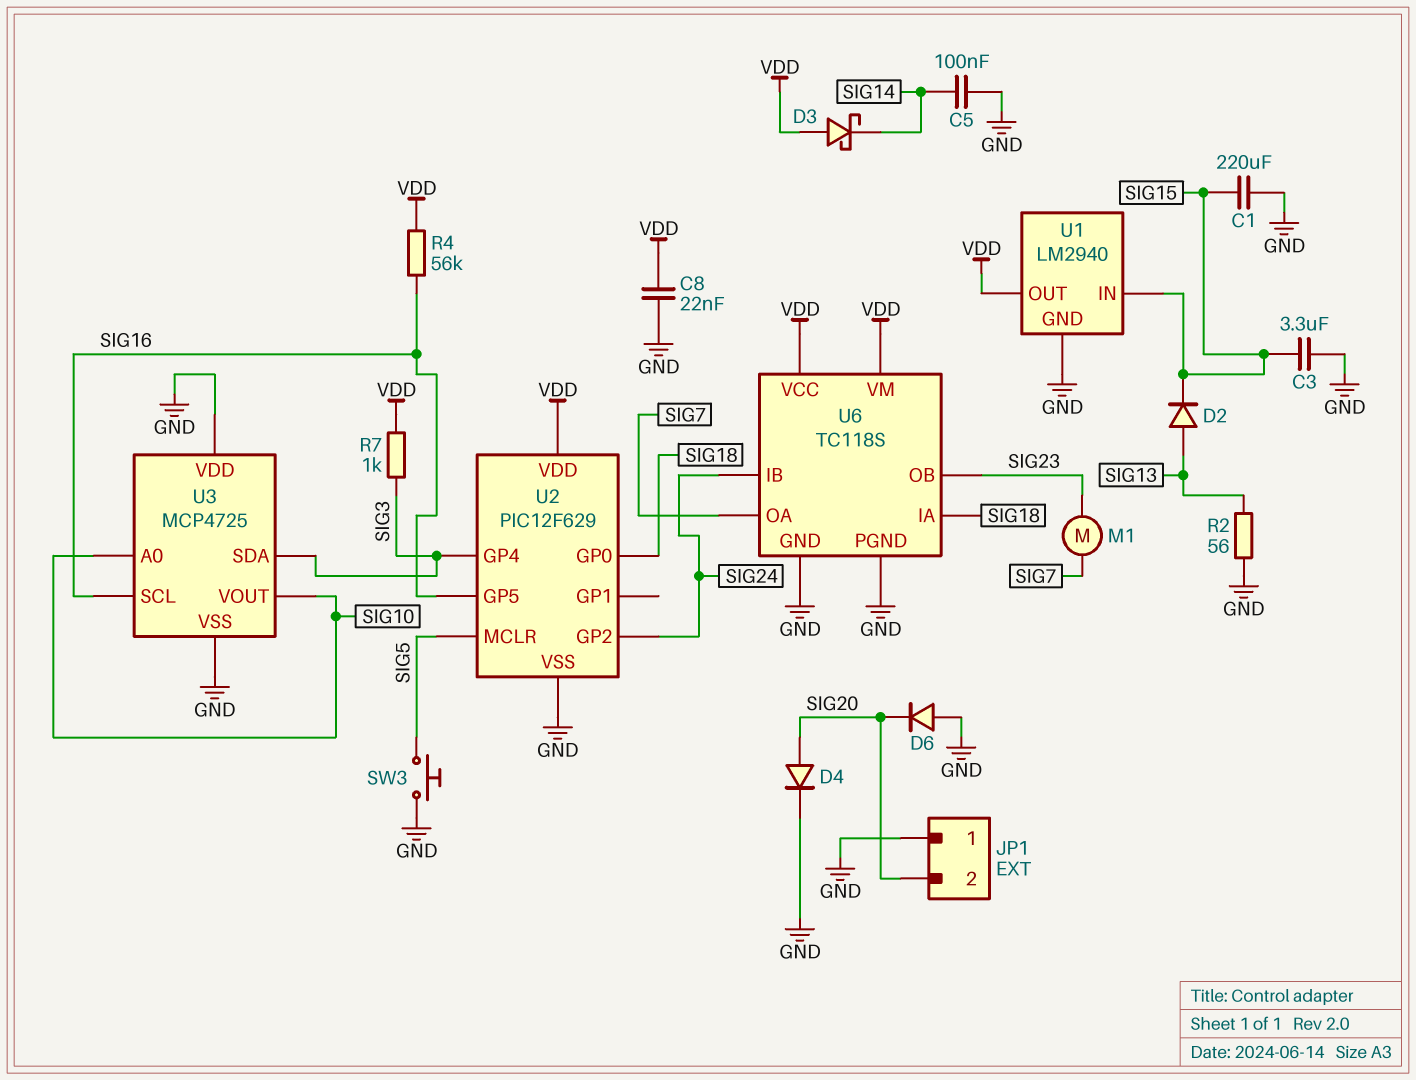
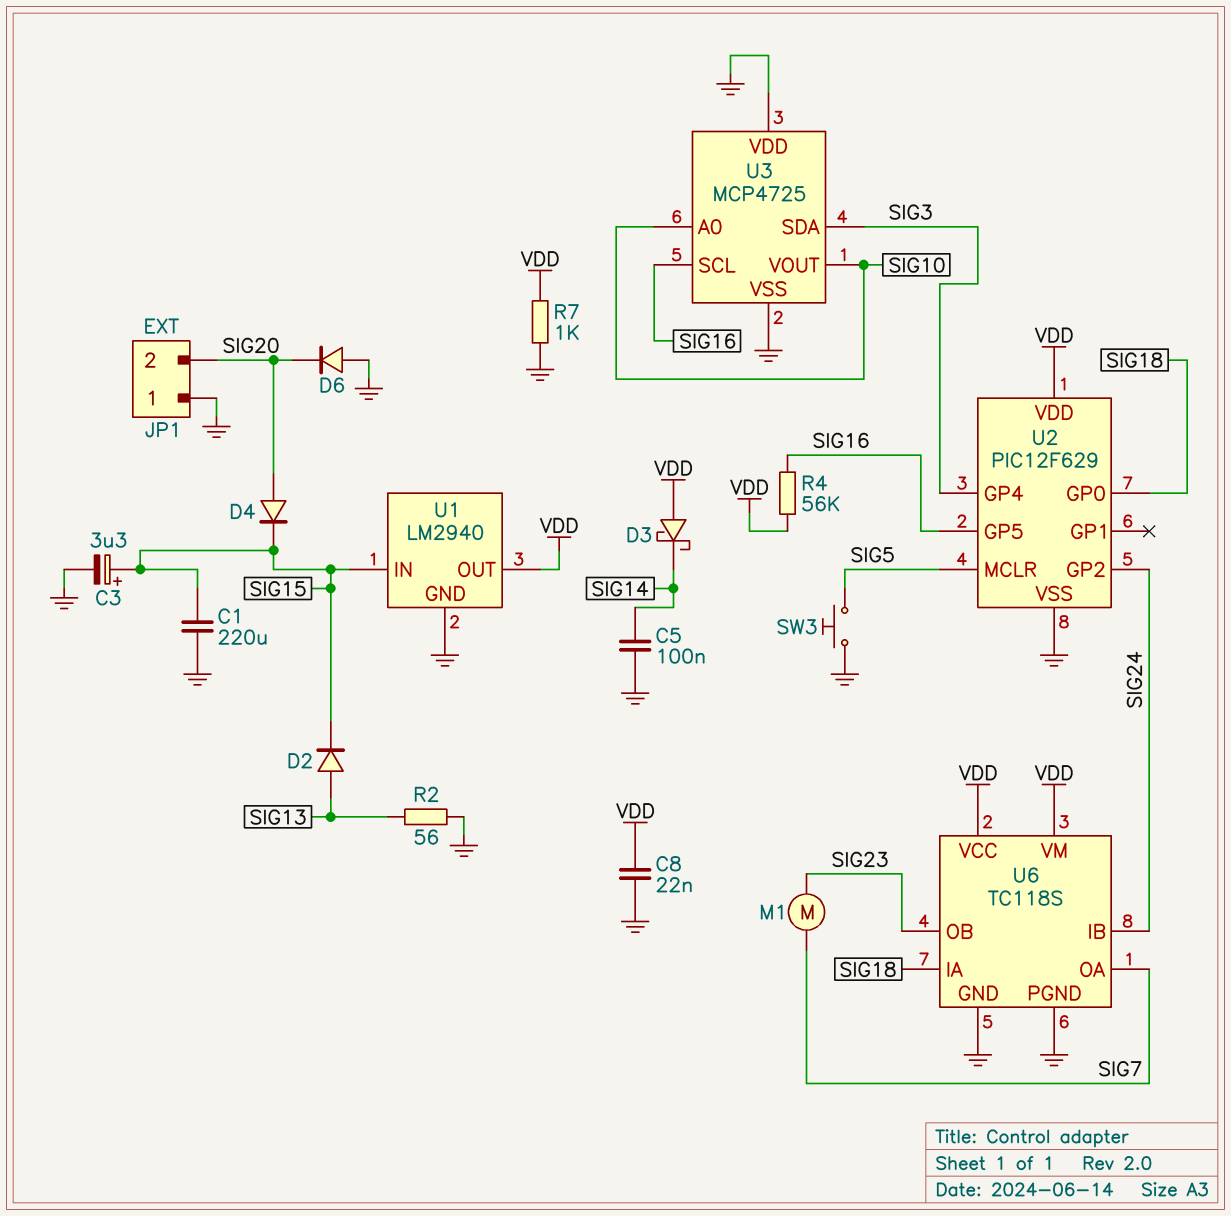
C3: 3.3uF (GND, SIG15) -> 3.3uF (plus SIG15, minus GND)
D4: diode (A SIG20, K GND) -> diode (A SIG20, K SIG15)
R7: 1k (SIG3, VDD) -> 1k (GND, VDD)

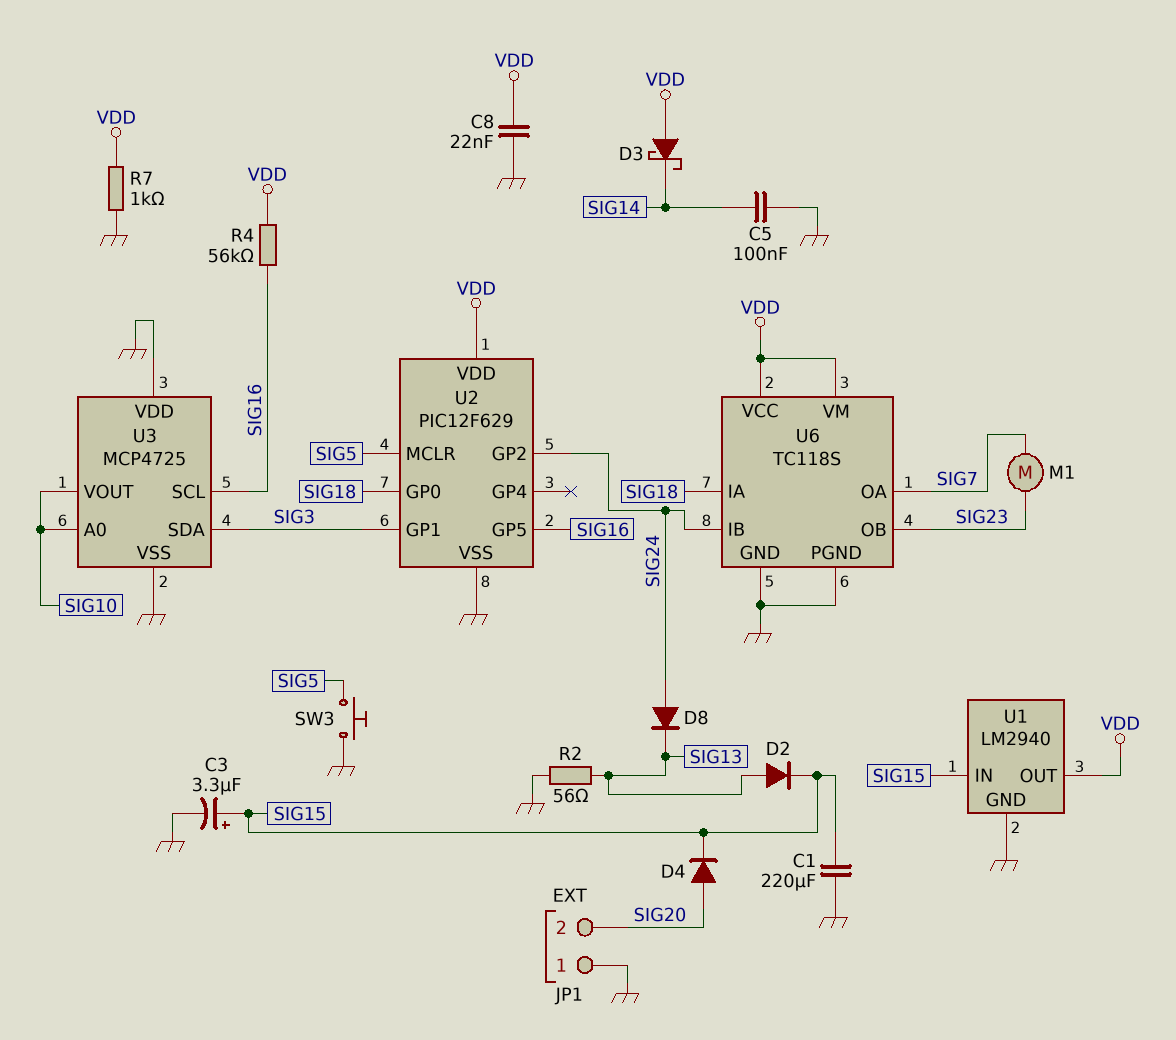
D6: diode (A GND, K SIG20) -> none
D8: none -> diode (A SIG24, K SIG13)
U2 pin GP1: none -> SIG3
U2 pin GP4: SIG3 -> none

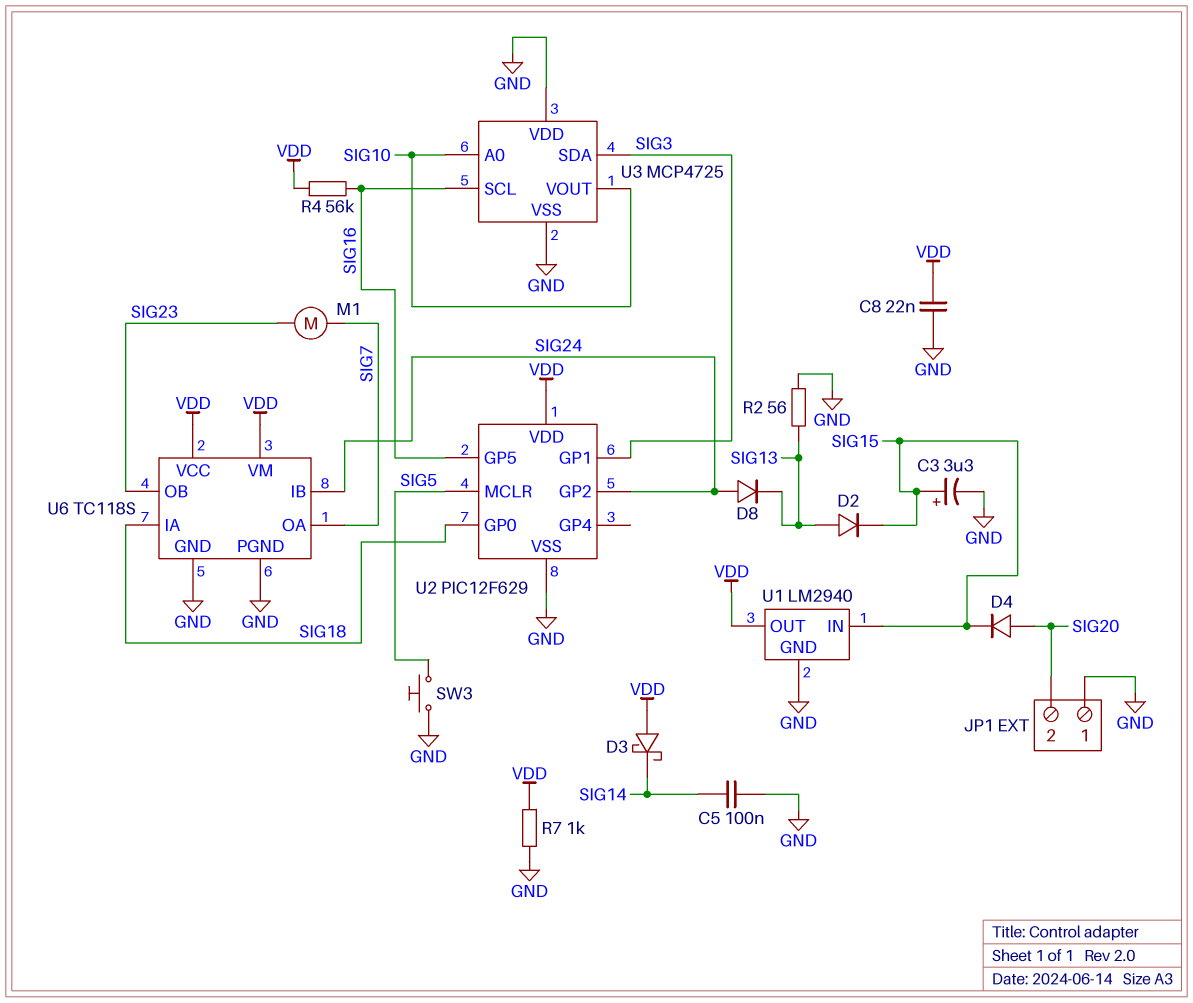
C1: 220uF (GND, SIG15) -> none

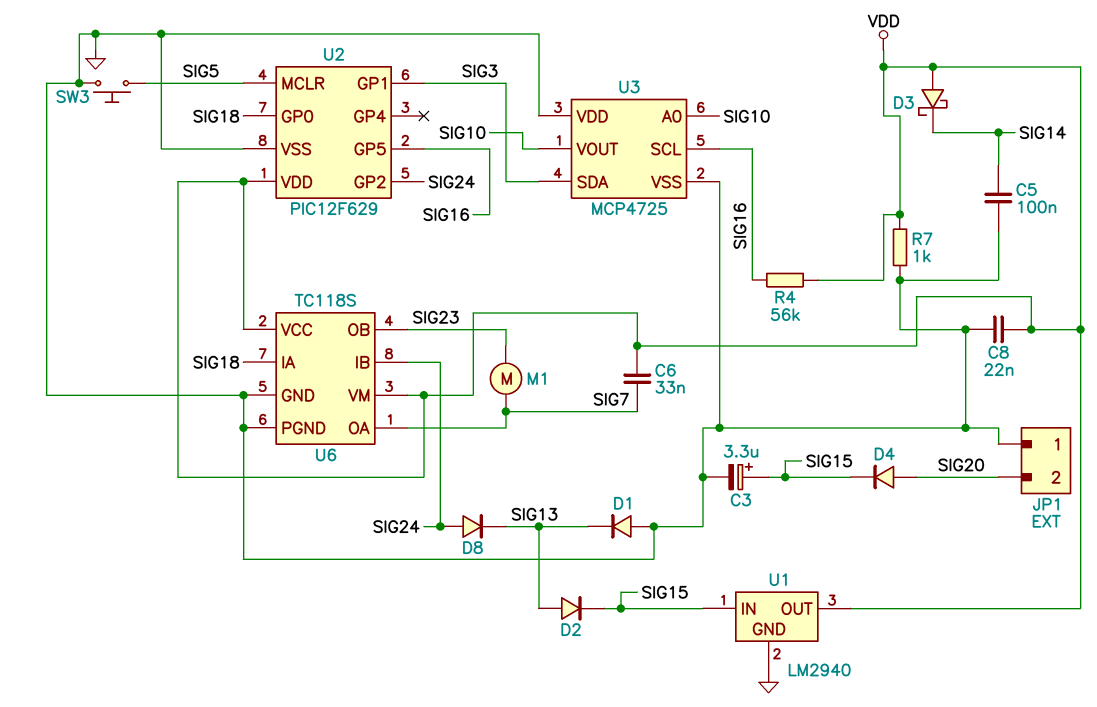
C6: none -> 33nF (SIG7, VDD)
D1: none -> diode (A GND, K SIG13)
R2: 56 (GND, SIG13) -> none

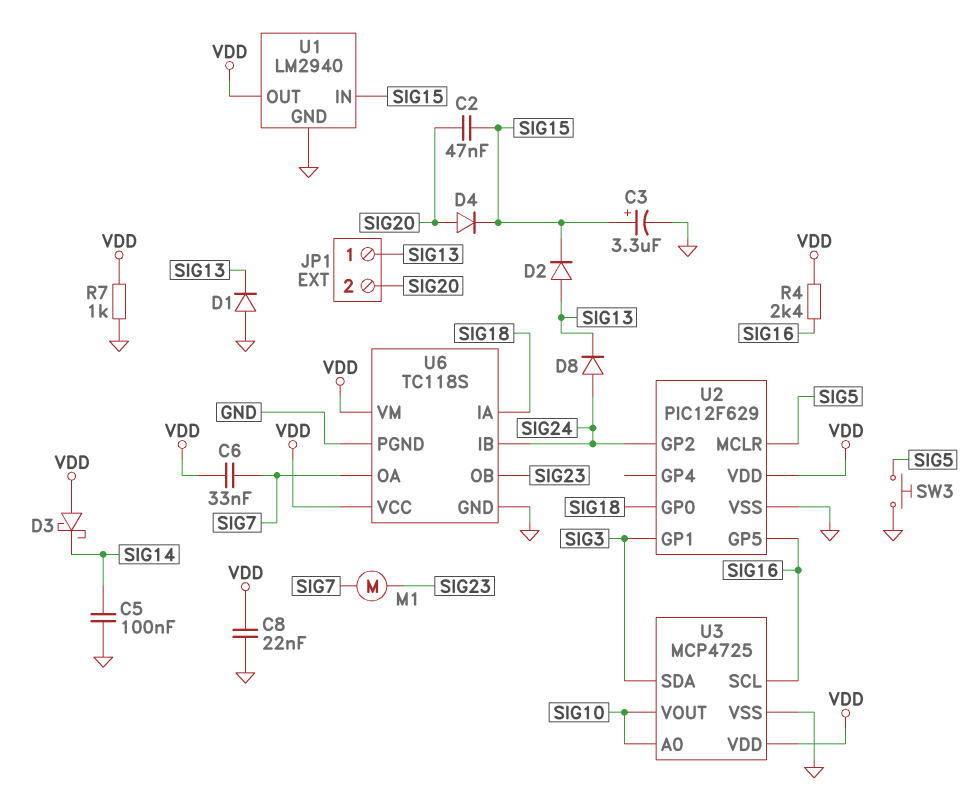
C2: none -> 47nF (SIG15, SIG20)
JP1 pin 1: GND -> SIG13
R4: 56k (SIG16, VDD) -> 2.4k (SIG16, VDD)
U3 pin VDD: GND -> VDD

